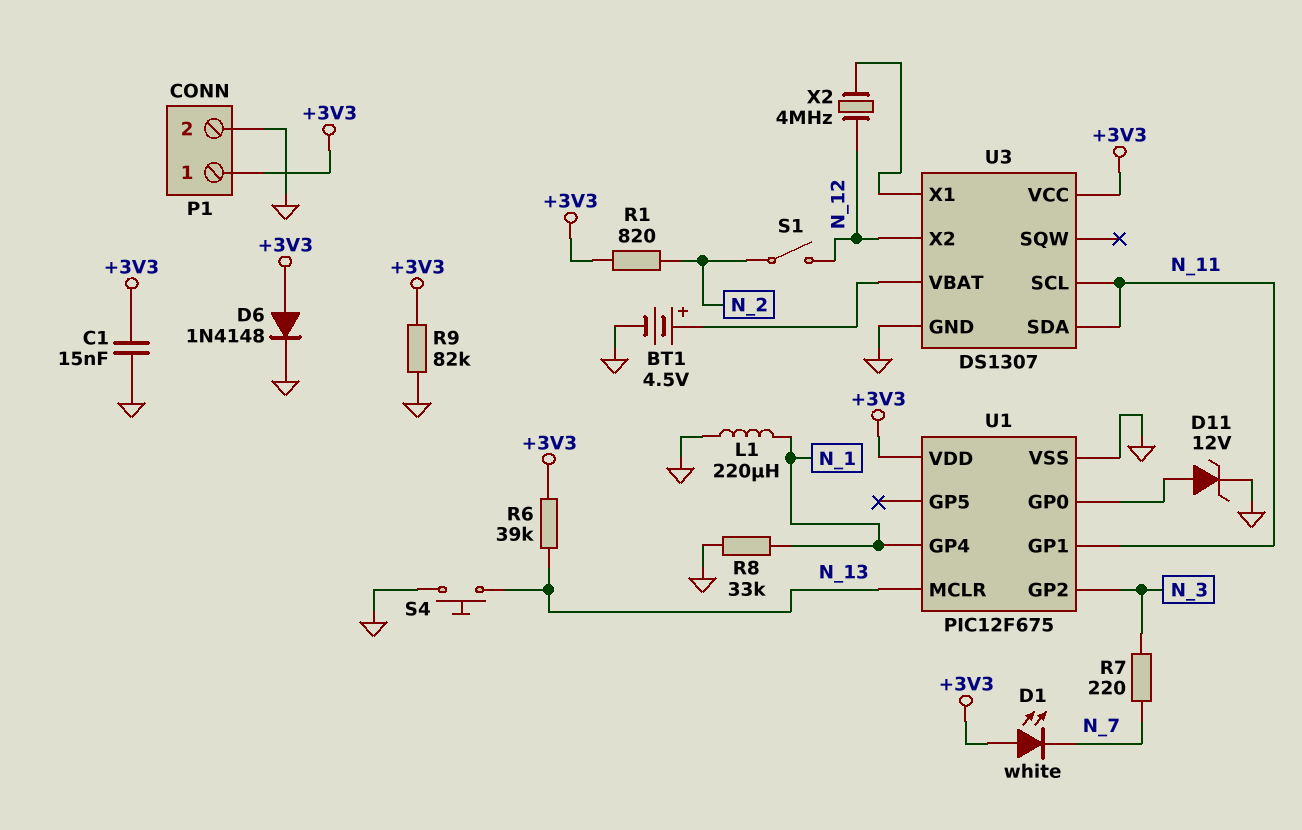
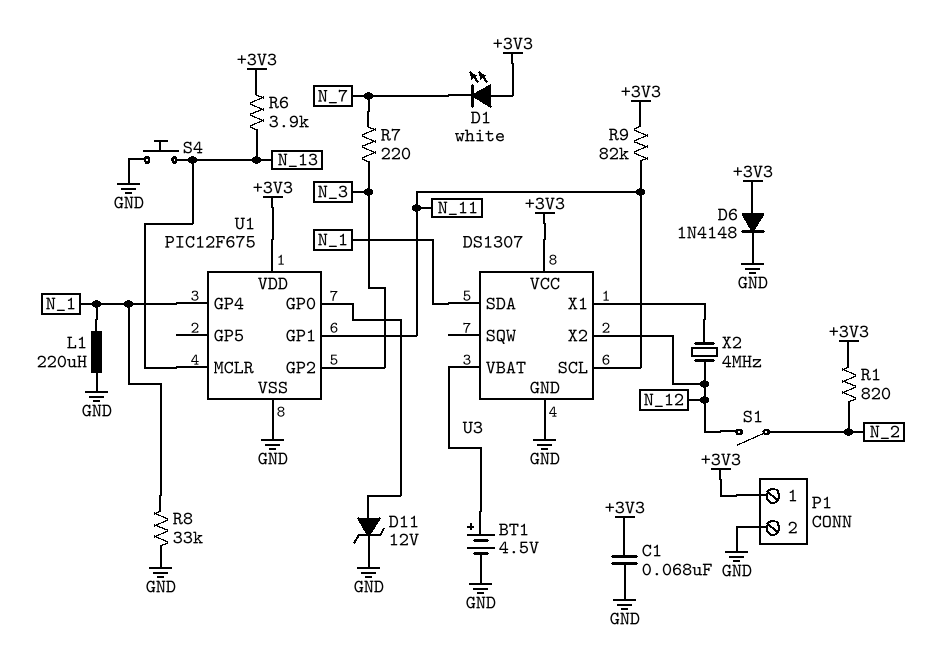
C1: 15nF (+3V3, GND) -> 68nF (+3V3, GND)
R6: 39k (+3V3, N_13) -> 3.9k (+3V3, N_13)
R9: 82k (+3V3, GND) -> 82k (+3V3, N_11)
U3 pin SDA: N_11 -> N_1

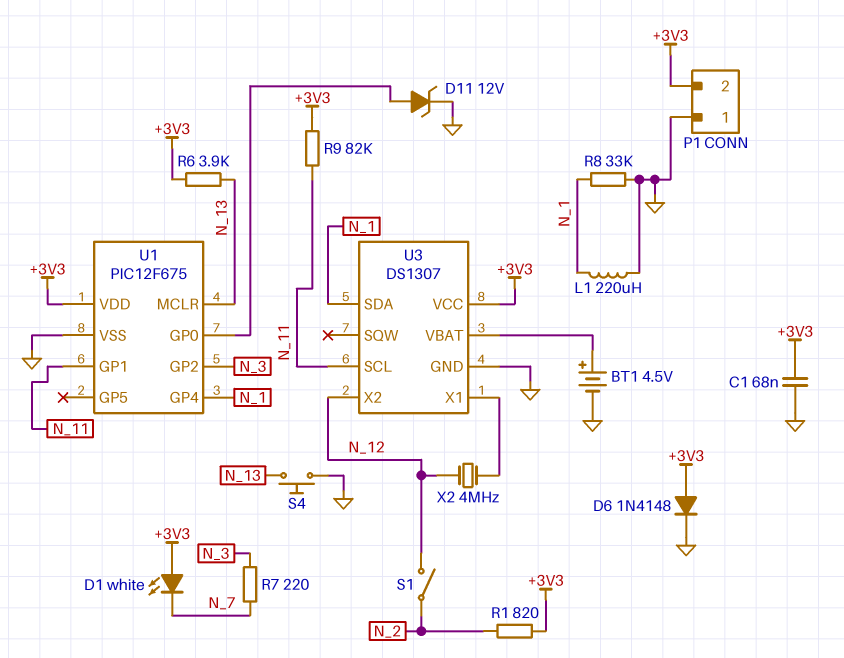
P1 pin 1: +3V3 -> GND
P1 pin 2: GND -> +3V3

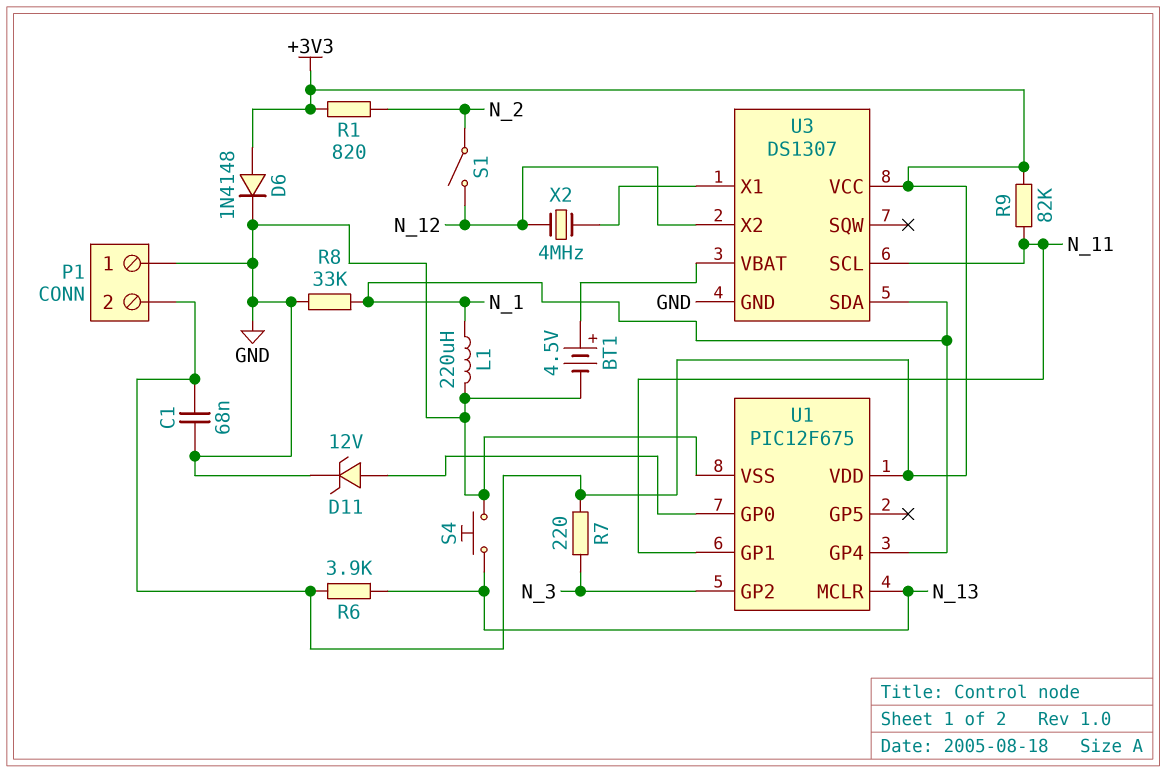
D1: LED white (A +3V3, K N_7) -> none
R7: 220 (N_3, N_7) -> 220 (+3V3, N_3)

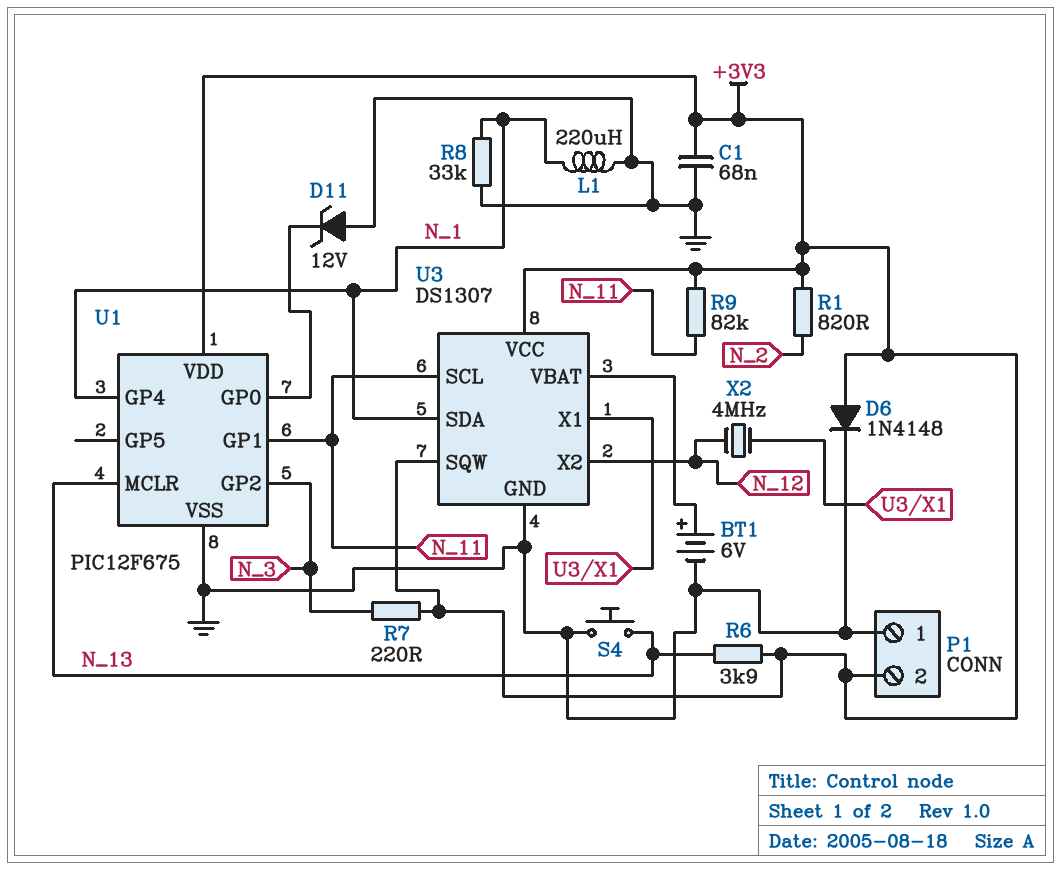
BT1: 4.5V (plus U3/VBAT, minus GND) -> 6V (plus U3/VBAT, minus GND)
D11: zener 12V (A U1/GP0, K GND) -> zener 12V (A GND, K U1/GP0)
S1: switch (N_2, N_12) -> none
U3 pin SQW: none -> +3V3

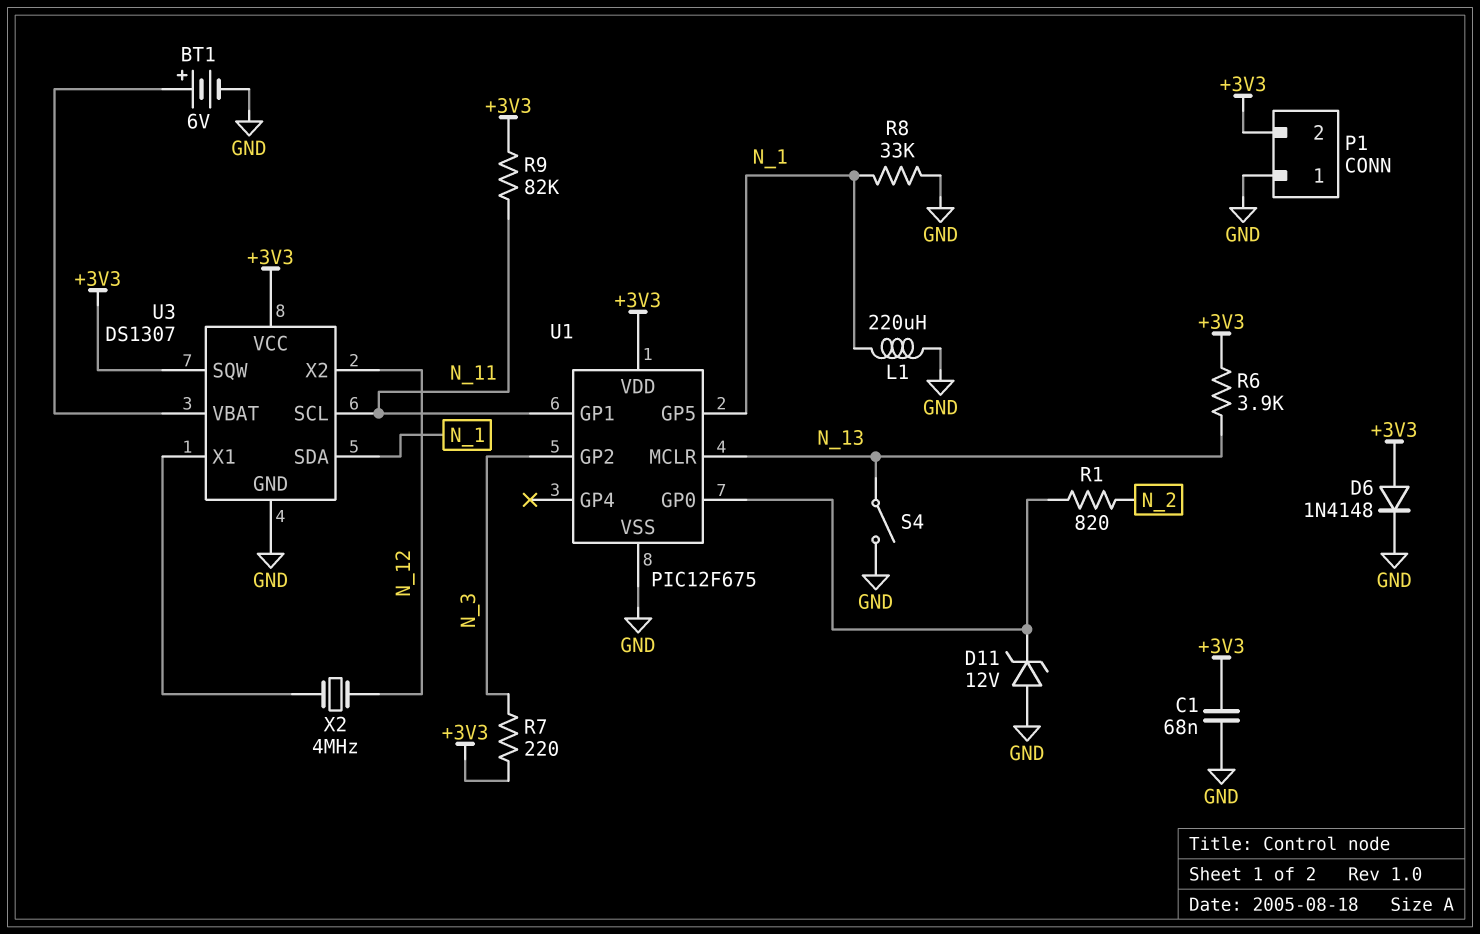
R1: 820 (+3V3, N_2) -> 820 (N_2, U1/GP0)
S4: button (GND, N_13) -> switch (GND, N_13)
U1 pin GP4: N_1 -> none
U1 pin GP5: none -> N_1

